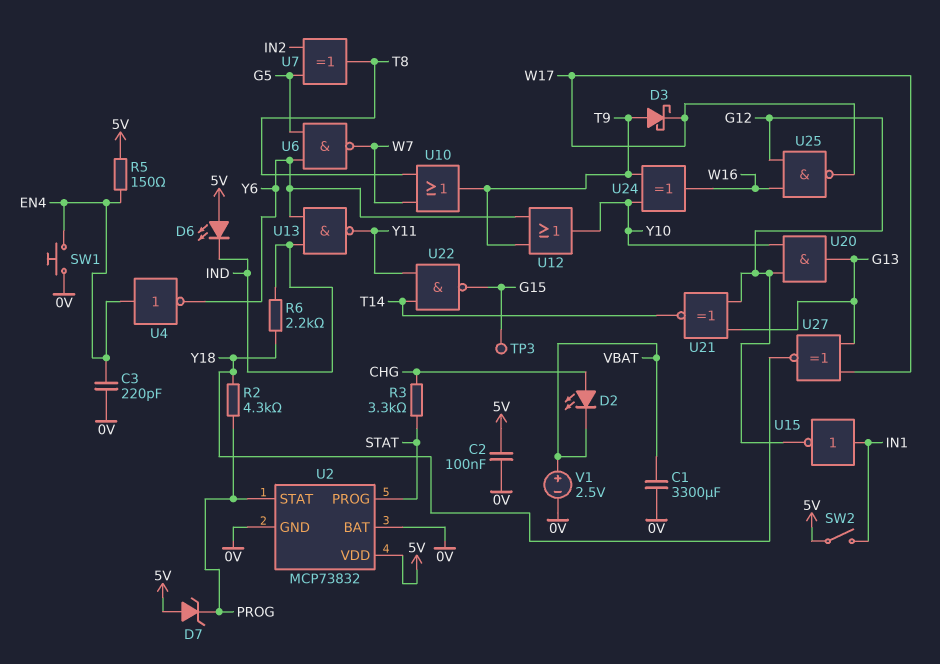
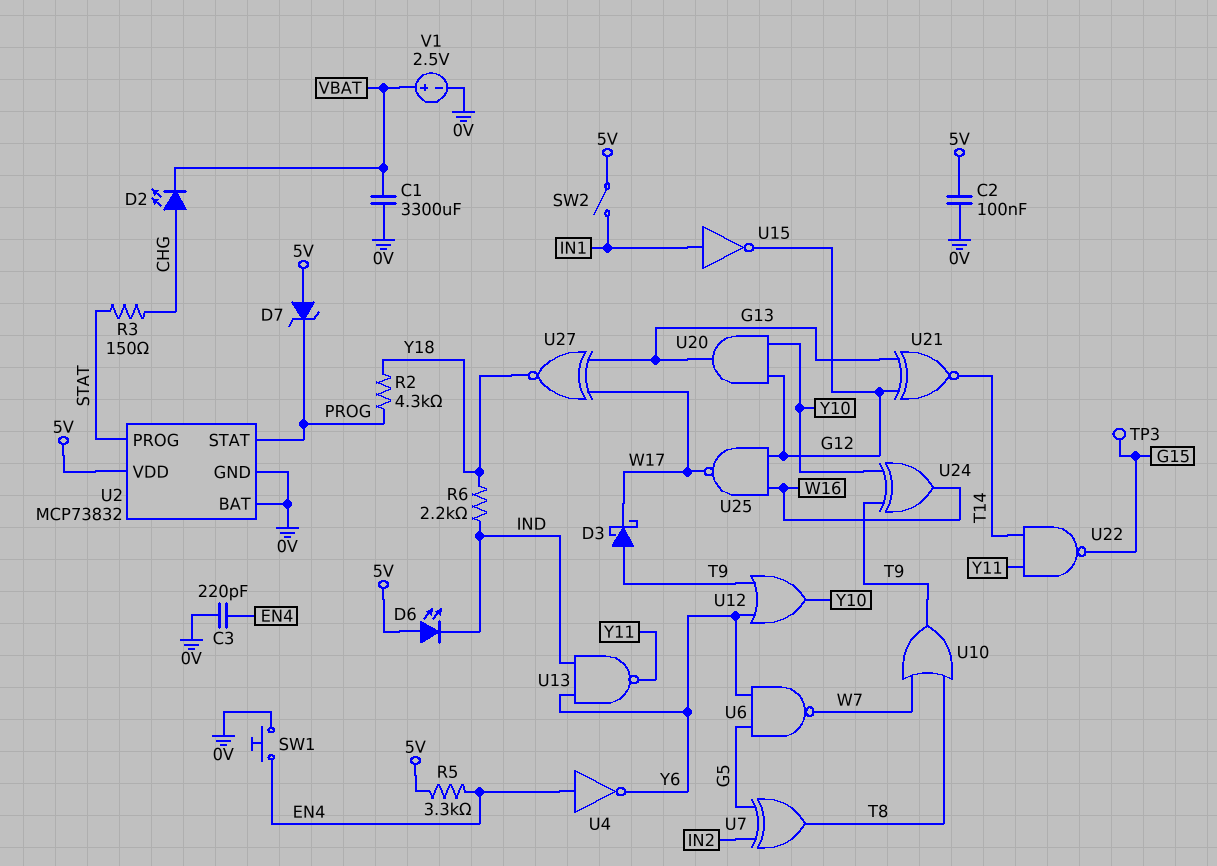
R3: 3.3k (CHG, STAT) -> 150 (CHG, STAT)
R5: 150 (5V, EN4) -> 3.3k (5V, EN4)

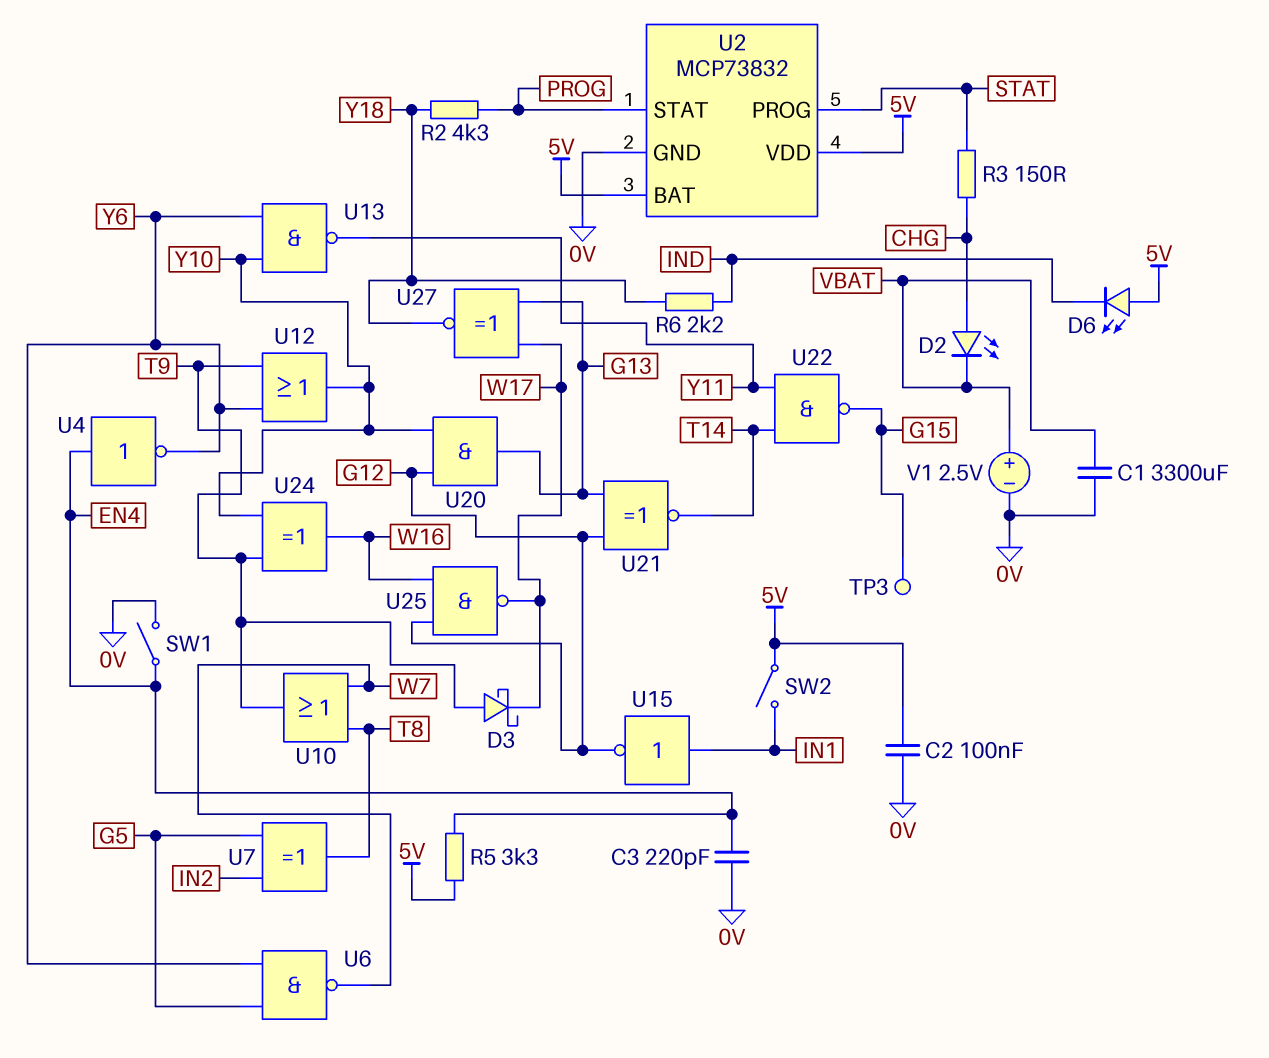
D7: zener (A 5V, K PROG) -> none
SW1: button (0V, EN4) -> switch (0V, EN4)
U2 pin BAT: 0V -> 5V
U13: NAND (in IND, in Y6, out Y11) -> NAND (in Y6, in Y10, out Y11)

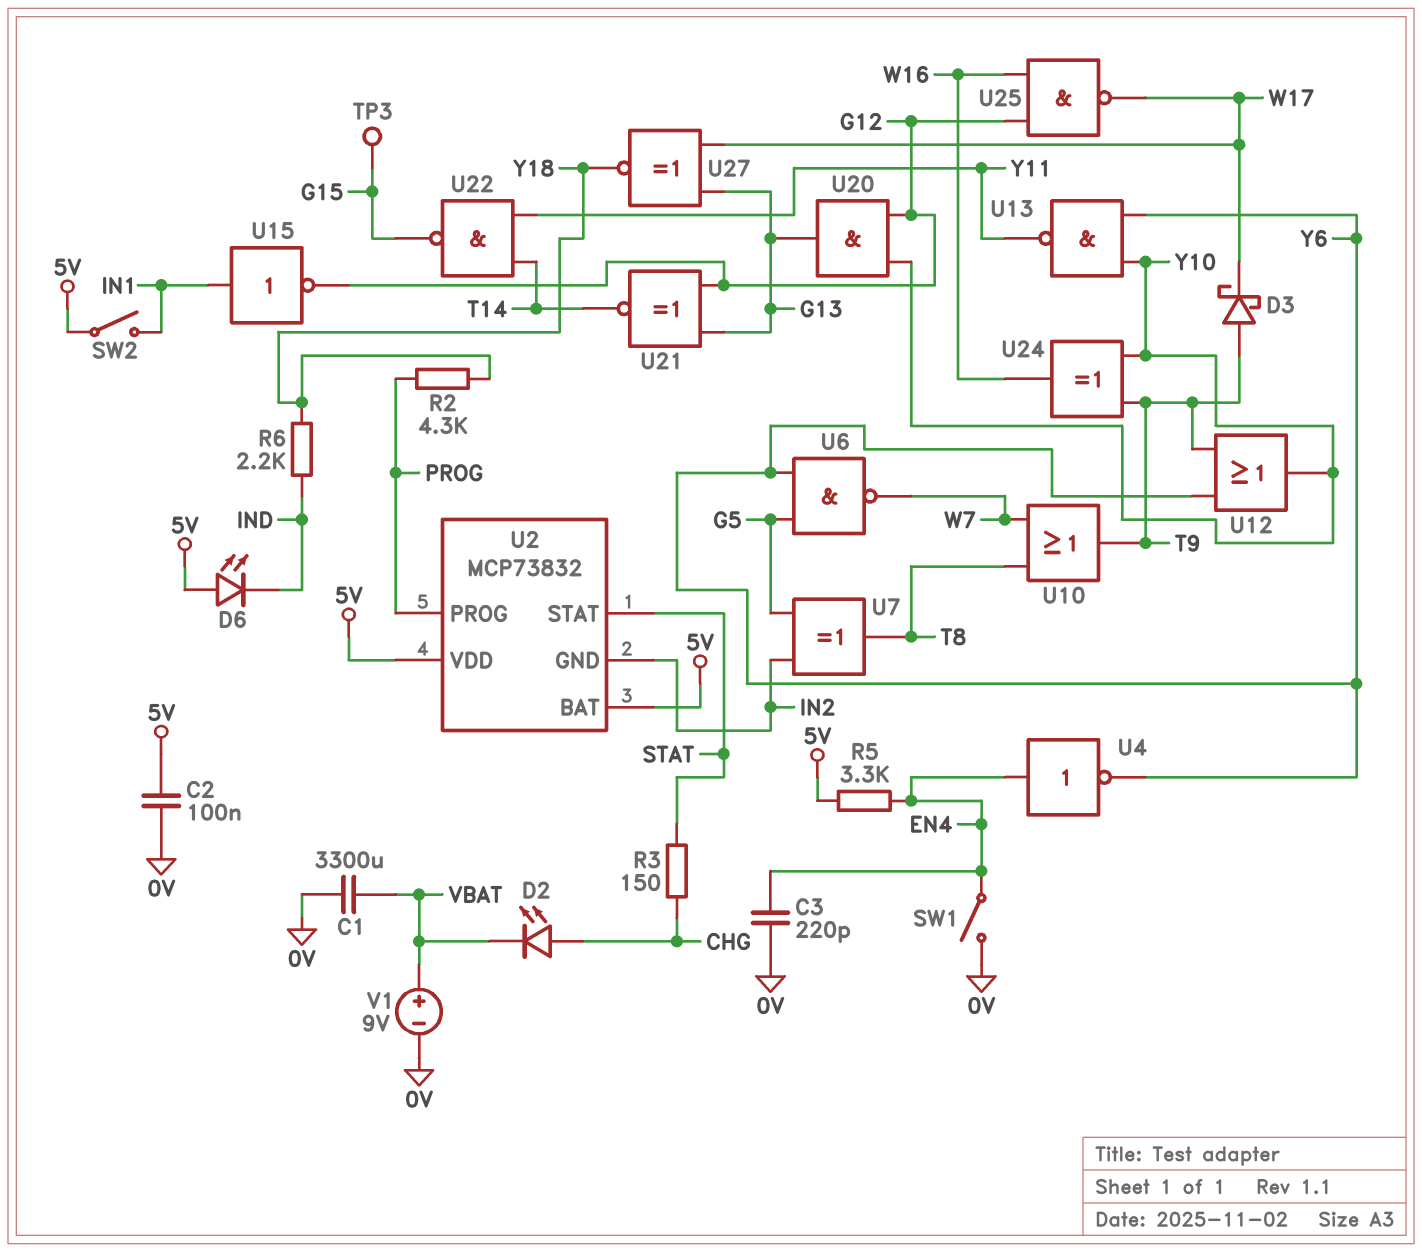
U2 pin GND: 0V -> IN2
U2 pin PROG: STAT -> PROG
U2 pin STAT: PROG -> STAT
V1: 2.5V (plus VBAT, minus 0V) -> 9V (plus VBAT, minus 0V)

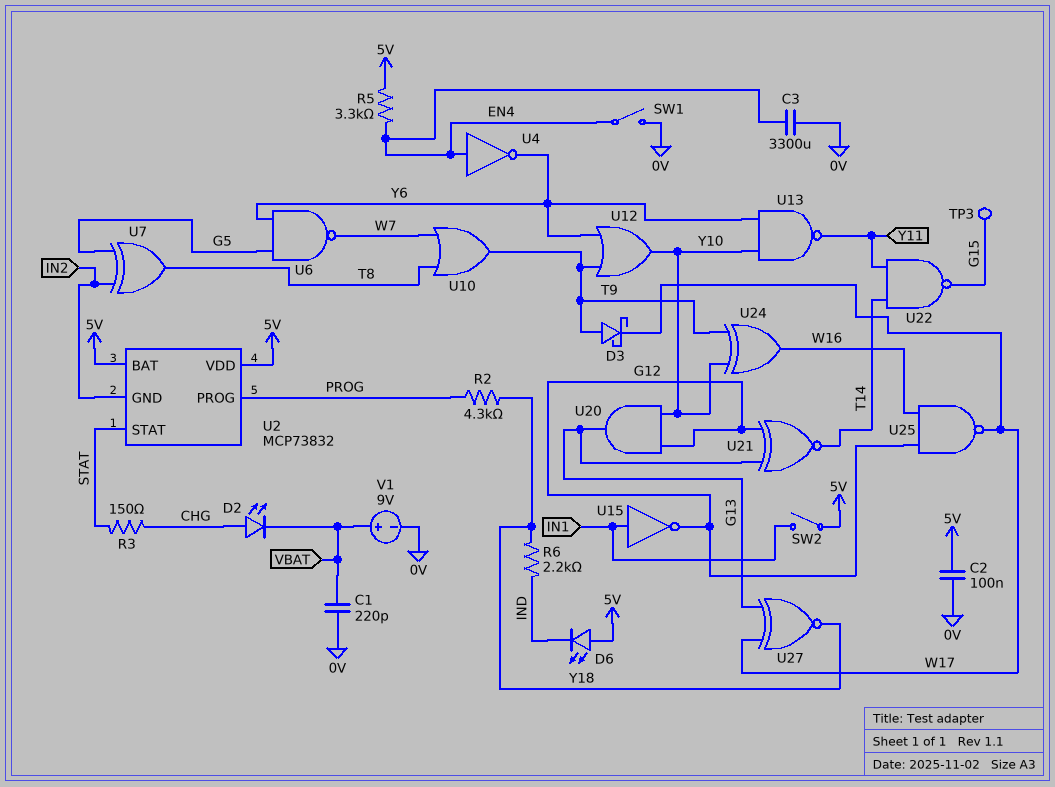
C1: 3300uF (0V, VBAT) -> 220pF (0V, VBAT)
C3: 220pF (0V, EN4) -> 3300uF (0V, EN4)

